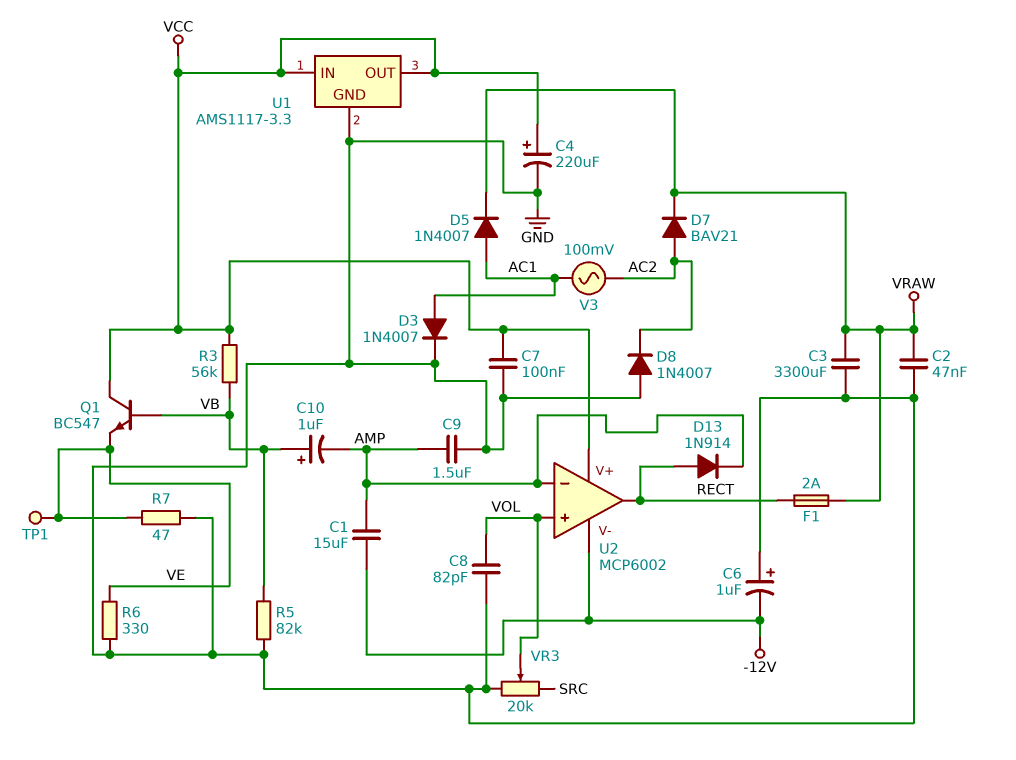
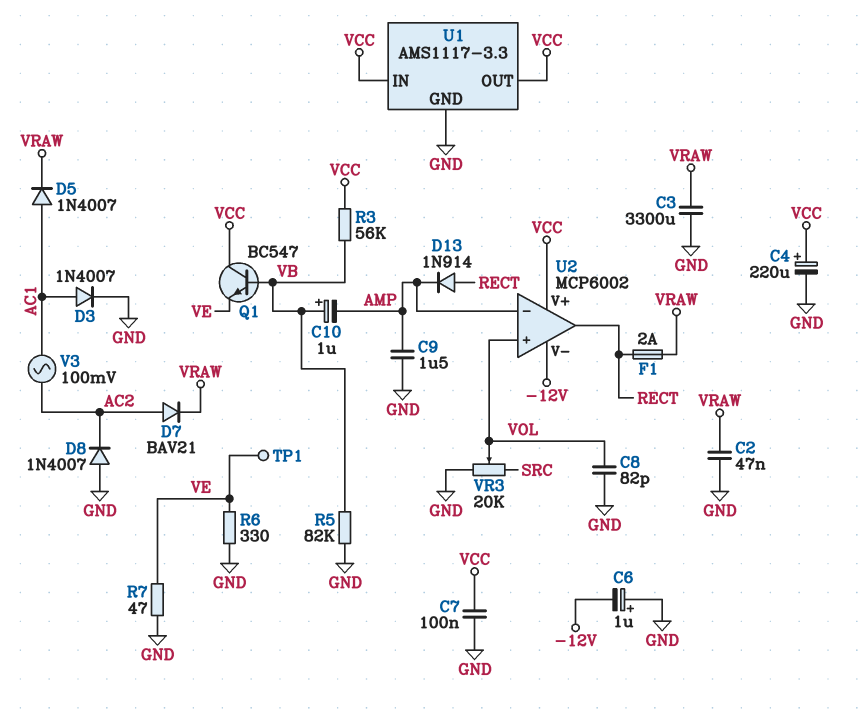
C1: 15uF (-12V, AMP) -> none

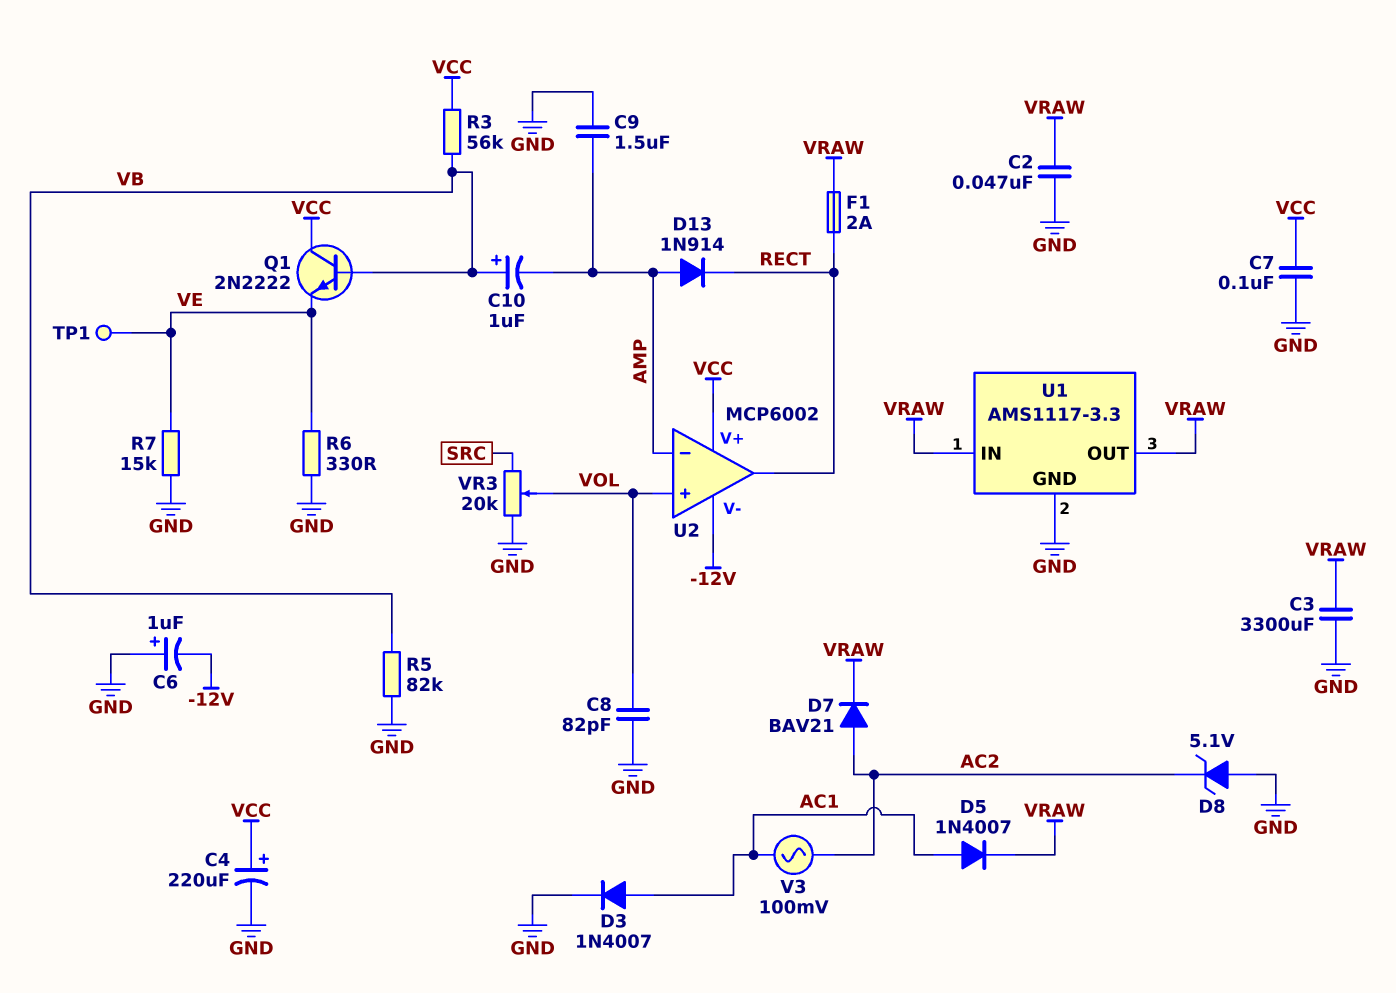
D8: diode 1N4007 (A GND, K AC2) -> zener 5.1V (A GND, K AC2)
D13: diode 1N914 (A RECT, K AMP) -> diode 1N914 (A AMP, K RECT)
Q1: NPN BC547 (B VB, C VCC, E VE) -> NPN 2N2222 (B VB, C VCC, E VE)
R7: 47 (GND, VE) -> 15k (GND, VE)
U1 pin IN: VCC -> VRAW
U1 pin OUT: VCC -> VRAW

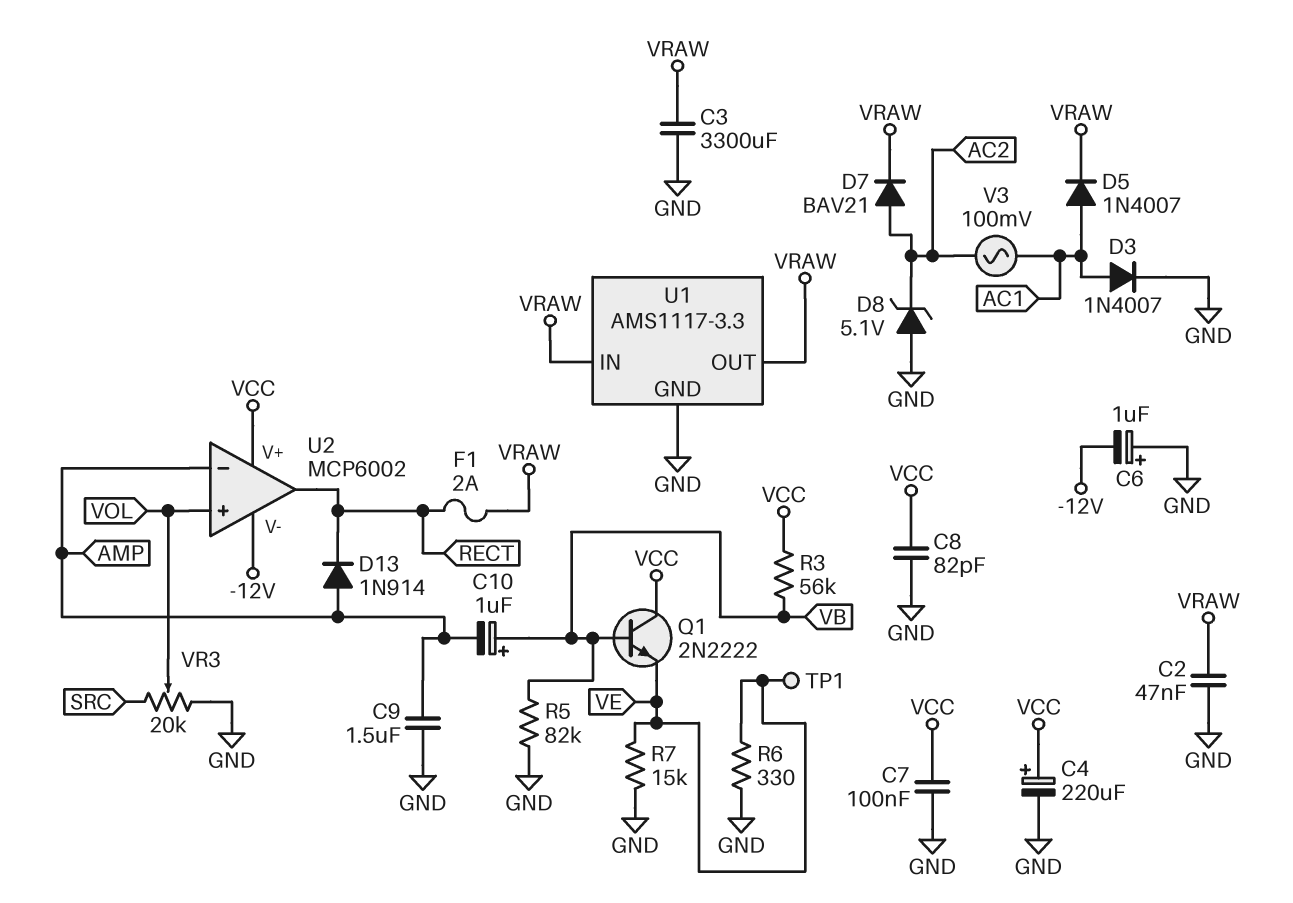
C8: 82pF (GND, VOL) -> 82pF (GND, VCC)

